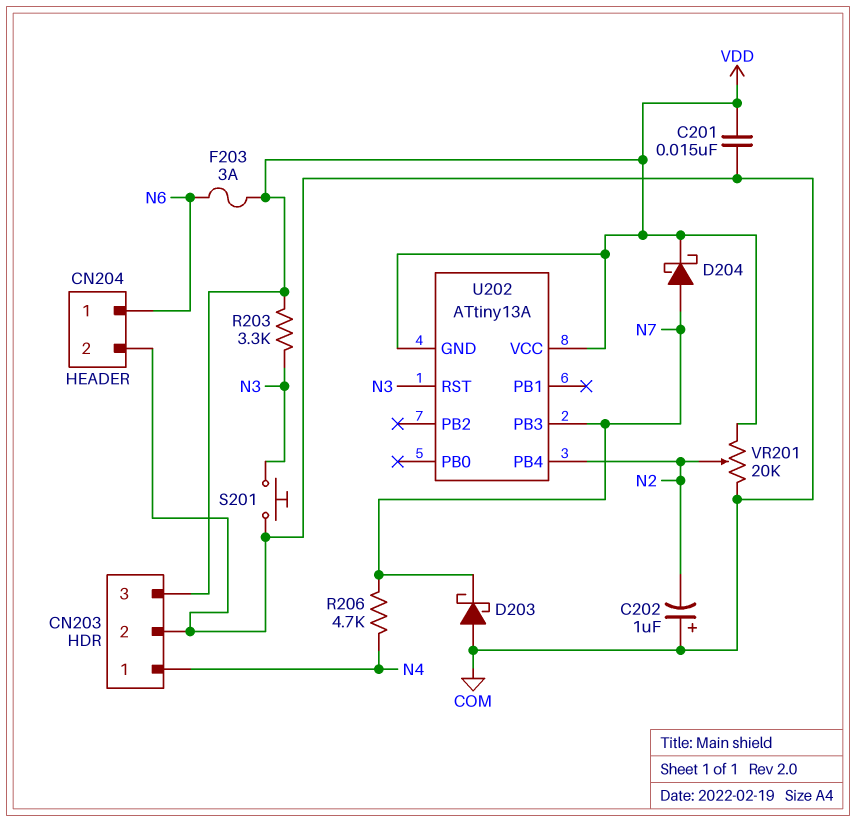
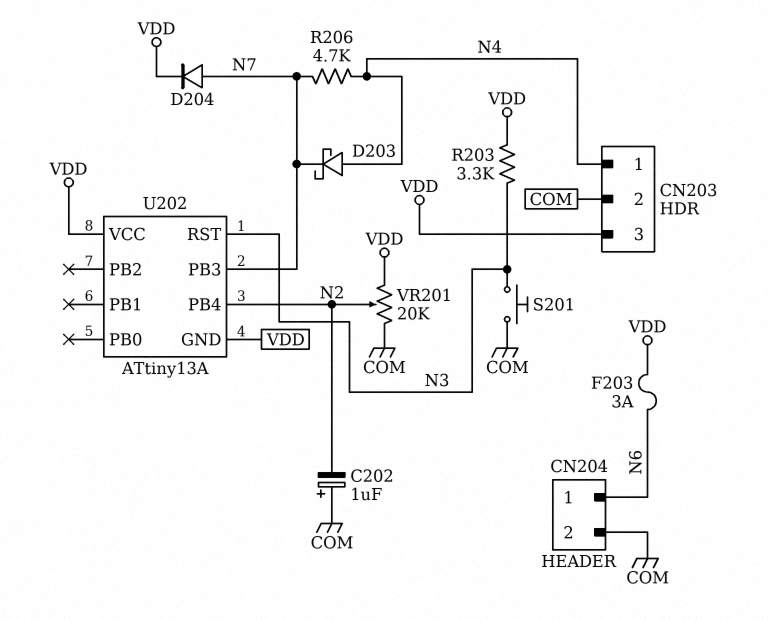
C201: 15nF (COM, VDD) -> none
D203: schottky (A COM, K N7) -> schottky (A N4, K N7)
D204: schottky (A N7, K VDD) -> diode (A N7, K VDD)

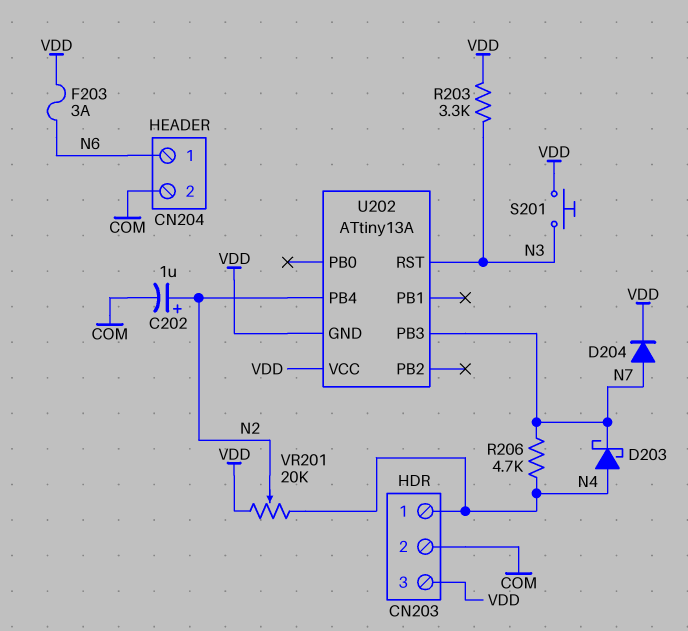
C202: 1uF (plus COM, minus N2) -> 1uF (plus N2, minus COM)
S201: button (COM, N3) -> button (N3, VDD)
VR201: 20k (COM, VDD, wiper N2) -> 20k (N4, VDD, wiper N2)

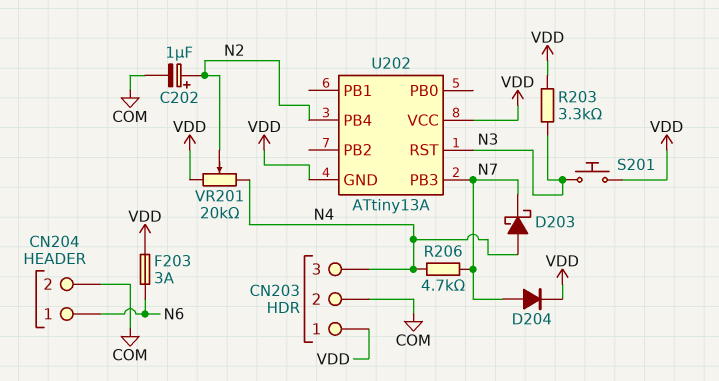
CN203 pin 1: N4 -> VDD
CN203 pin 3: VDD -> N4

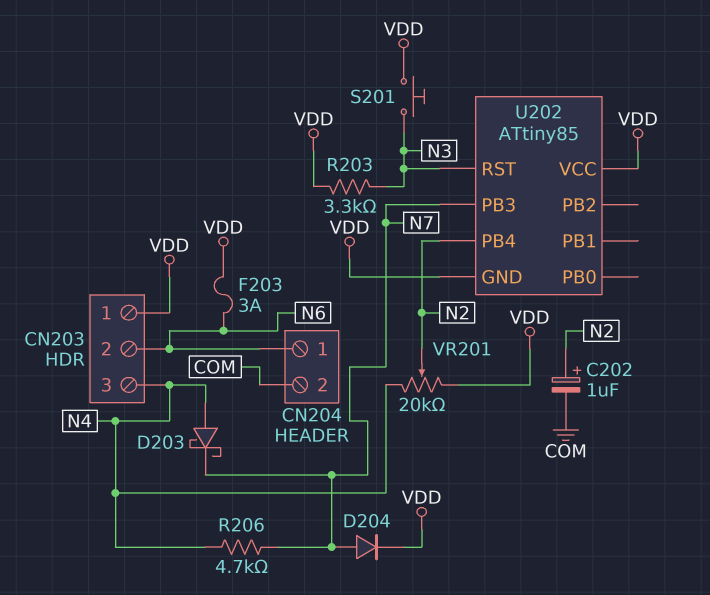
CN203 pin 2: COM -> N6
U202: ATtiny13A -> ATtiny85

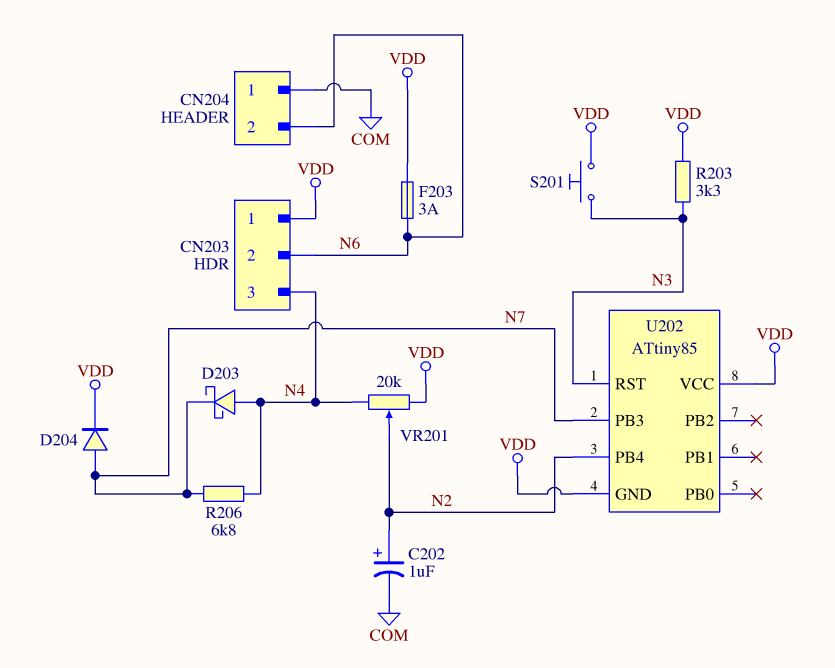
CN204 pin 1: N6 -> COM
CN204 pin 2: COM -> N6
R206: 4.7k (N4, N7) -> 6.8k (N4, N7)

